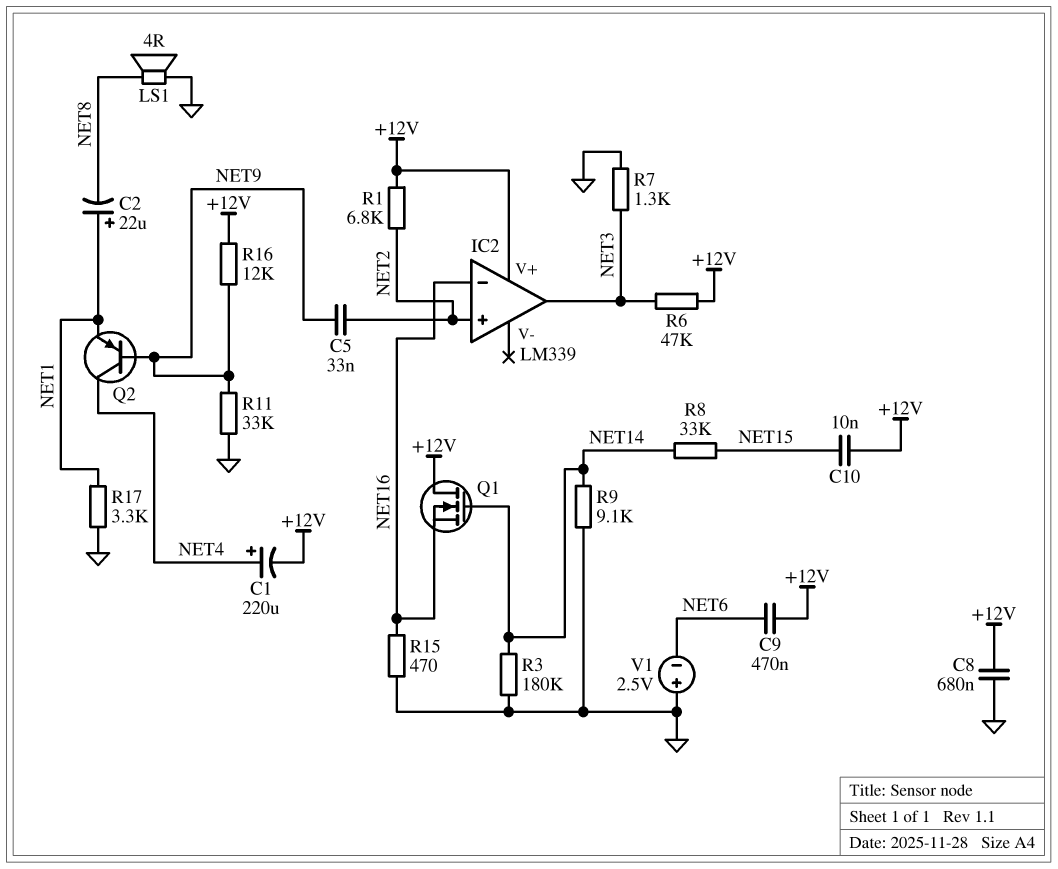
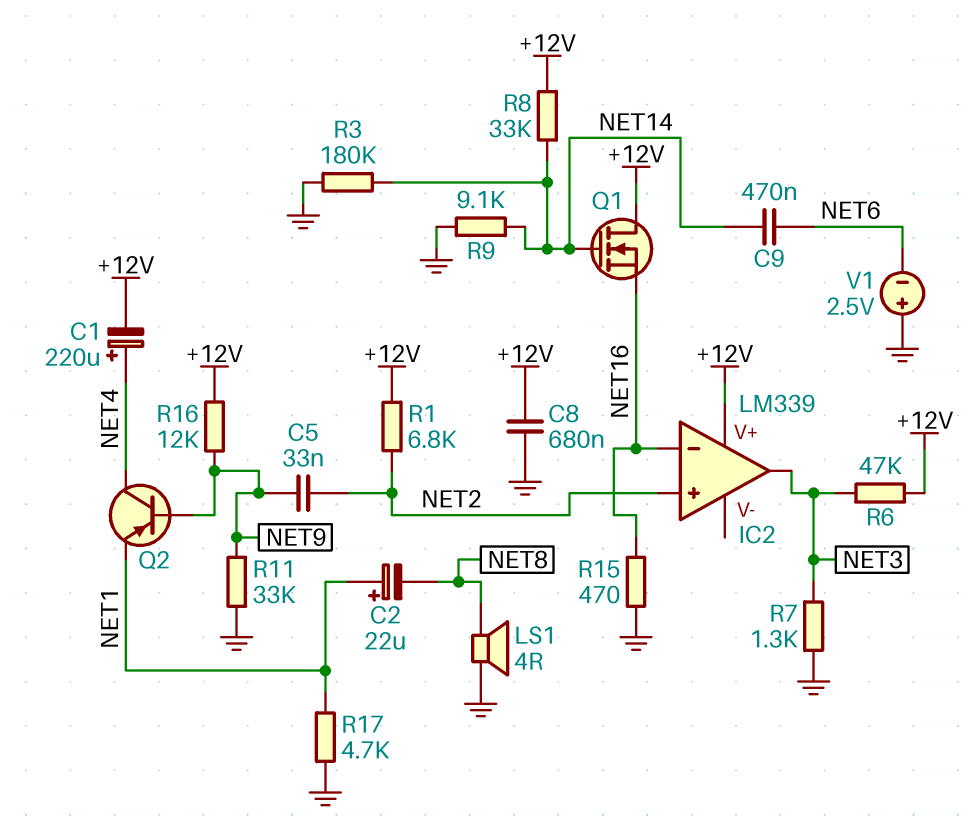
C9: 470nF (+12V, NET6) -> 470nF (NET6, NET14)
C10: 10nF (+12V, NET15) -> none
R8: 33k (NET14, NET15) -> 33k (+12V, NET14)
R17: 3.3k (GND, NET1) -> 4.7k (GND, NET1)

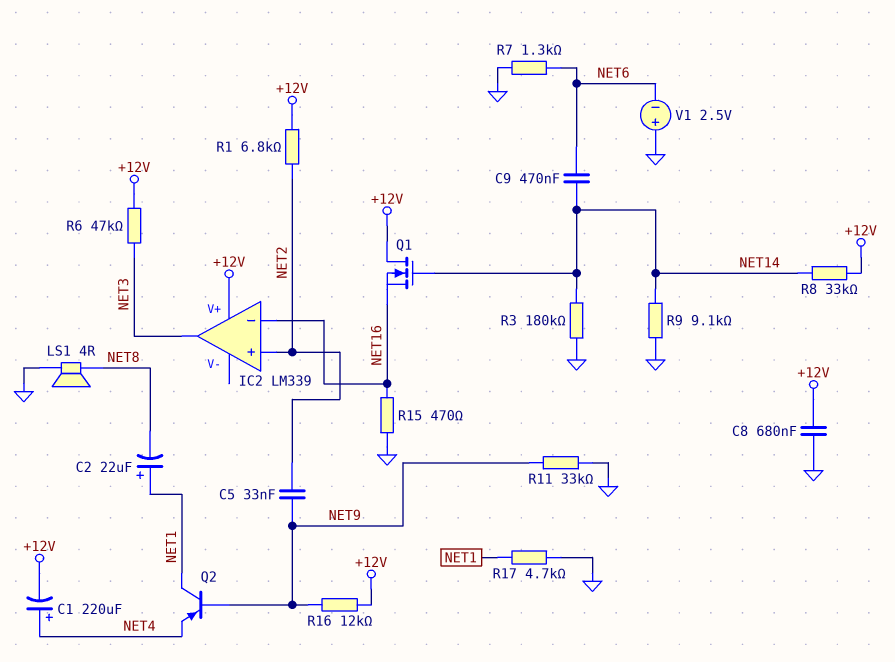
Q2: PNP (B NET9, C NET4, E NET1) -> PNP (B NET9, C NET1, E NET4)
R7: 1.3k (GND, NET3) -> 1.3k (GND, NET6)

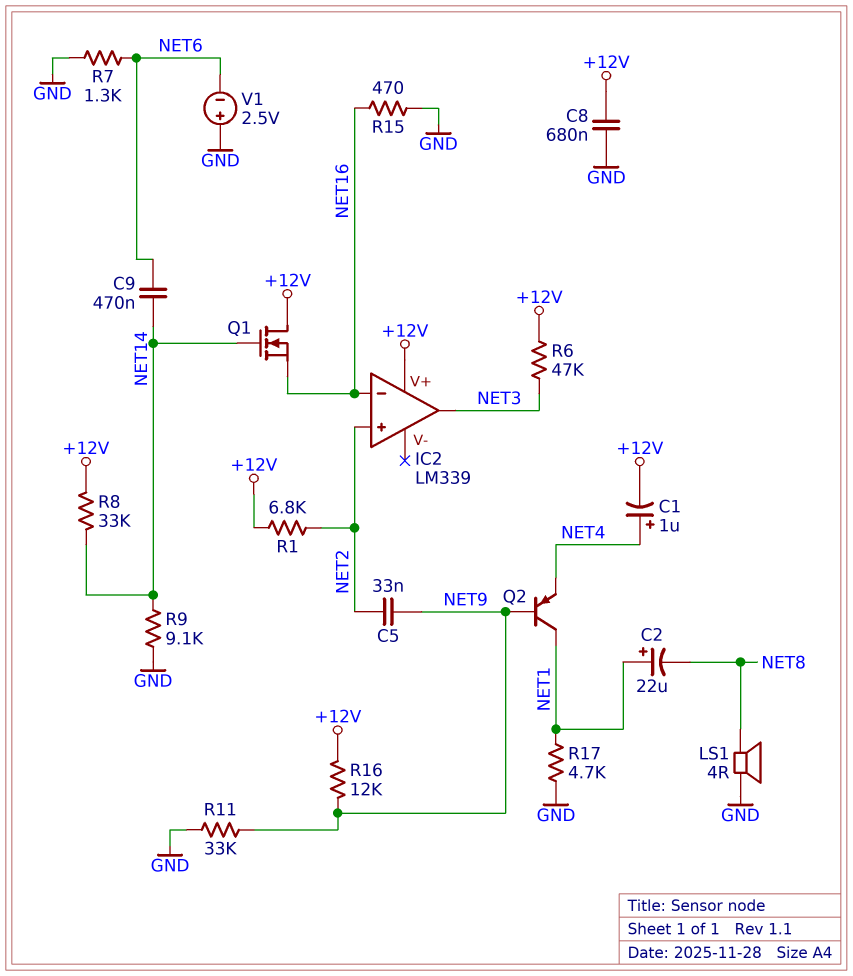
C1: 220uF (plus NET4, minus +12V) -> 1uF (plus NET4, minus +12V)
R3: 180k (GND, NET14) -> none

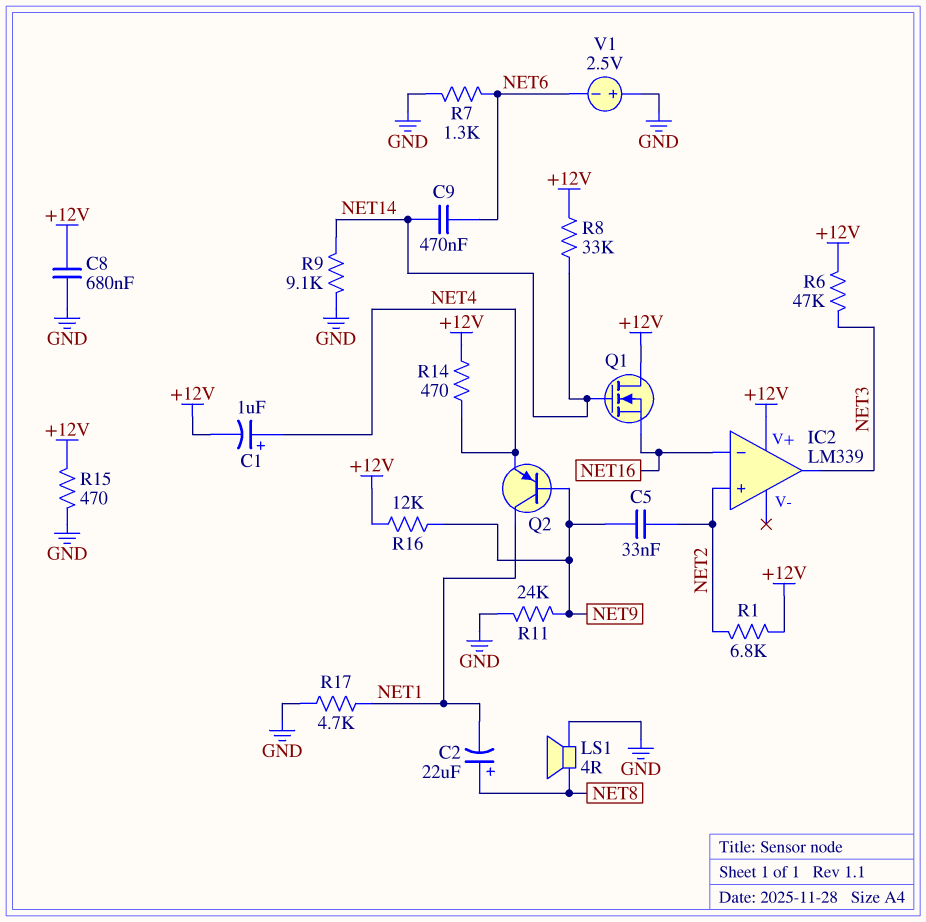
C2: 22uF (plus NET1, minus NET8) -> 22uF (plus NET8, minus NET1)
R11: 33k (GND, NET9) -> 24k (GND, NET9)
R14: none -> 470 (+12V, NET4)
R15: 470 (GND, NET16) -> 470 (+12V, GND)

